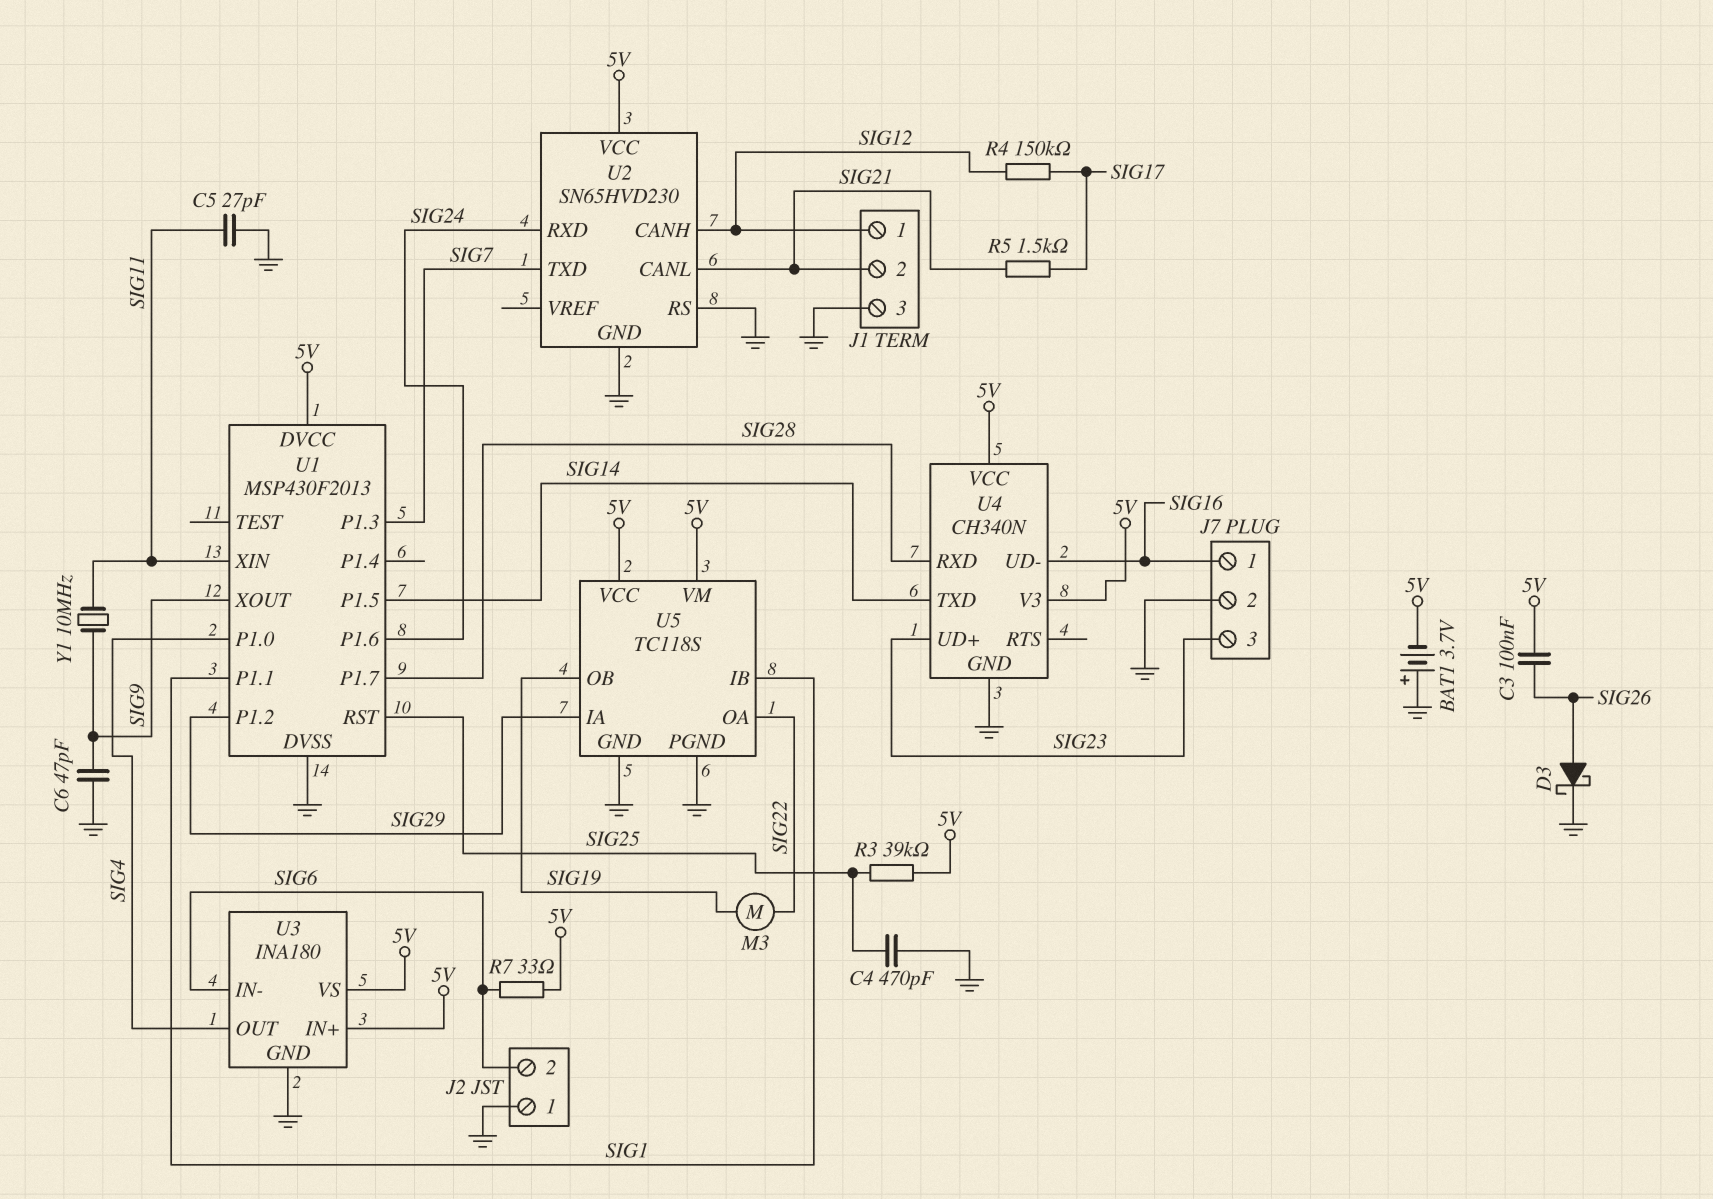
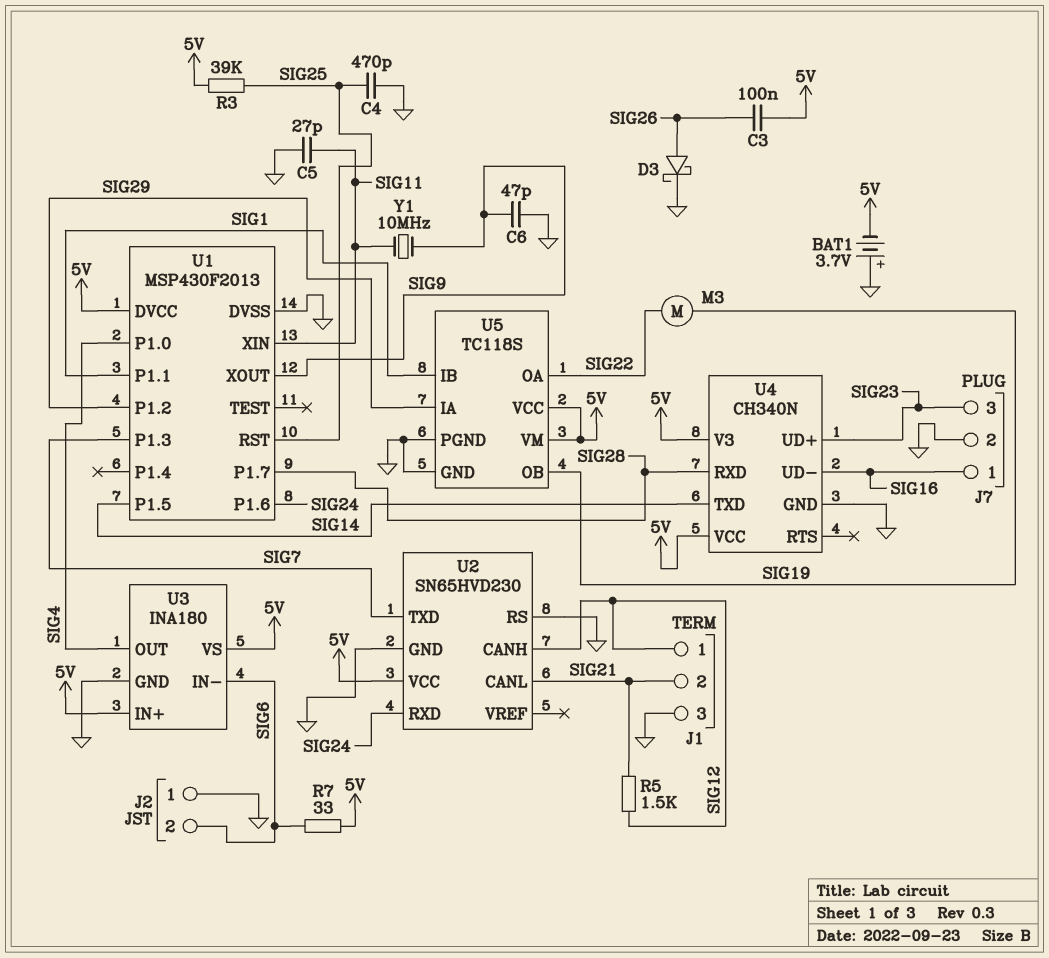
R4: 150k (SIG12, SIG17) -> none
R5: 1.5k (SIG17, SIG21) -> 1.5k (SIG12, SIG21)

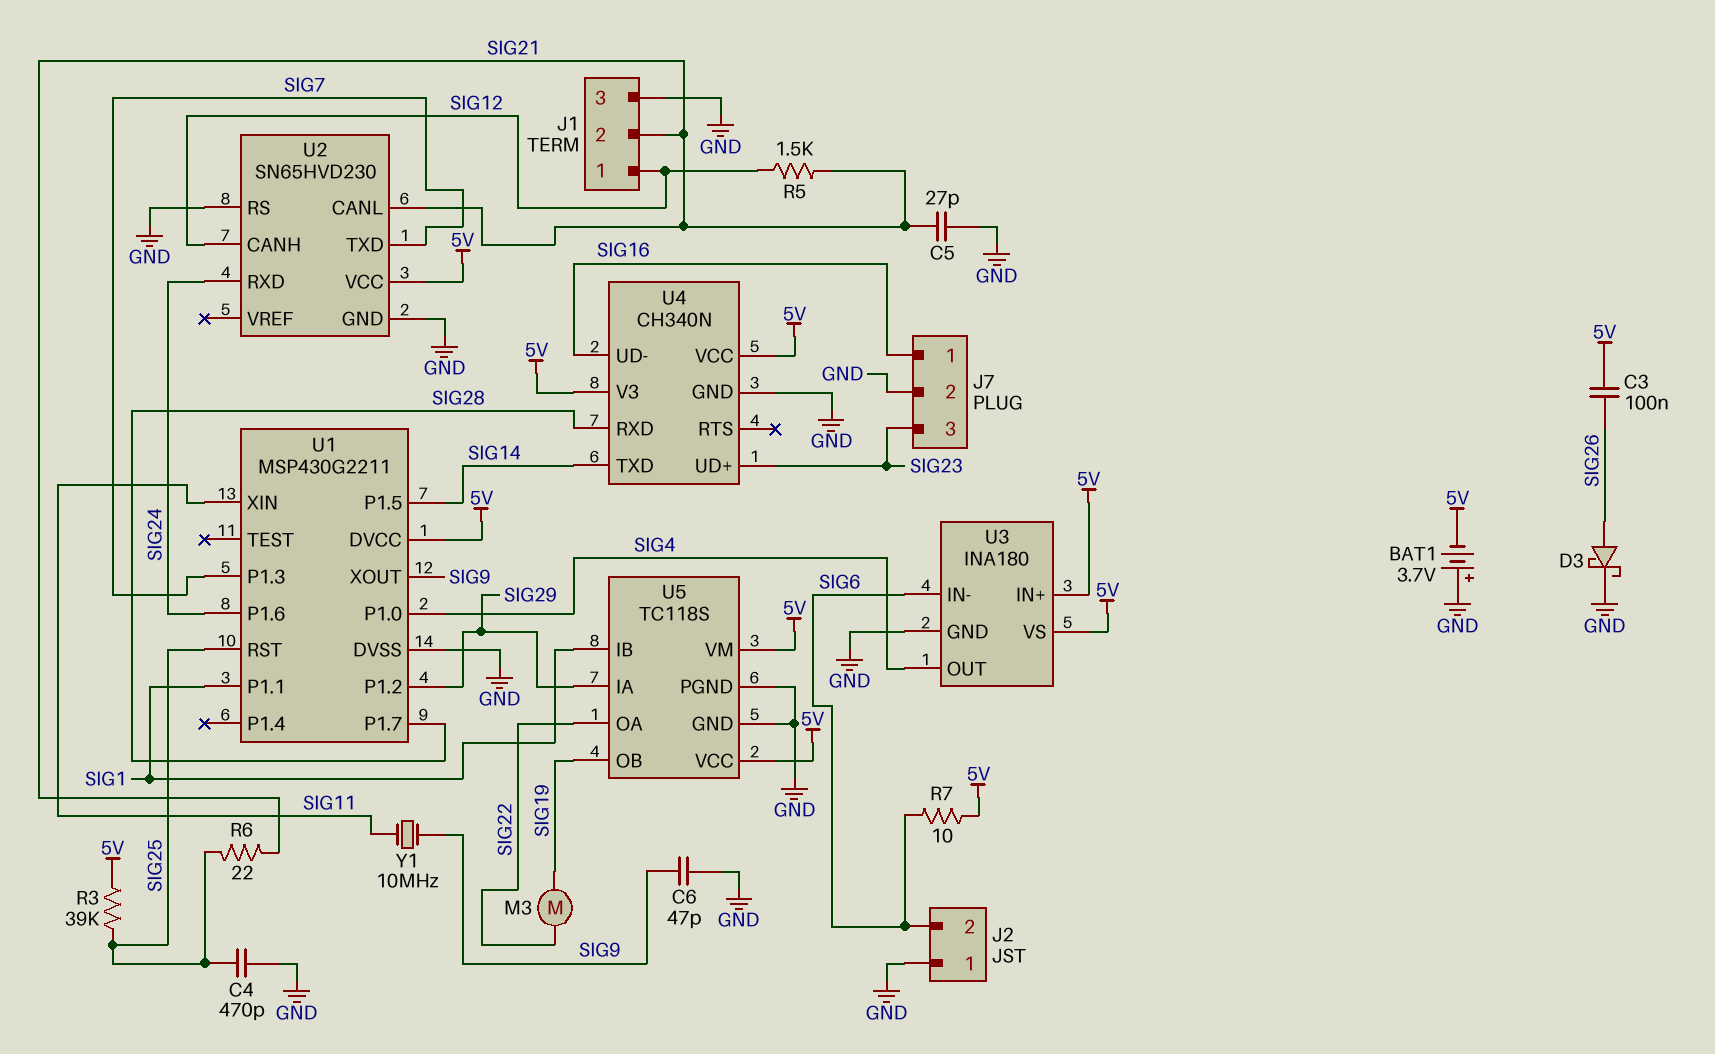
C5: 27pF (GND, SIG11) -> 27pF (GND, SIG21)
R6: none -> 22 (SIG21, SIG25)
R7: 33 (5V, SIG6) -> 10 (5V, SIG6)
U1: MSP430F2013 -> MSP430G2211

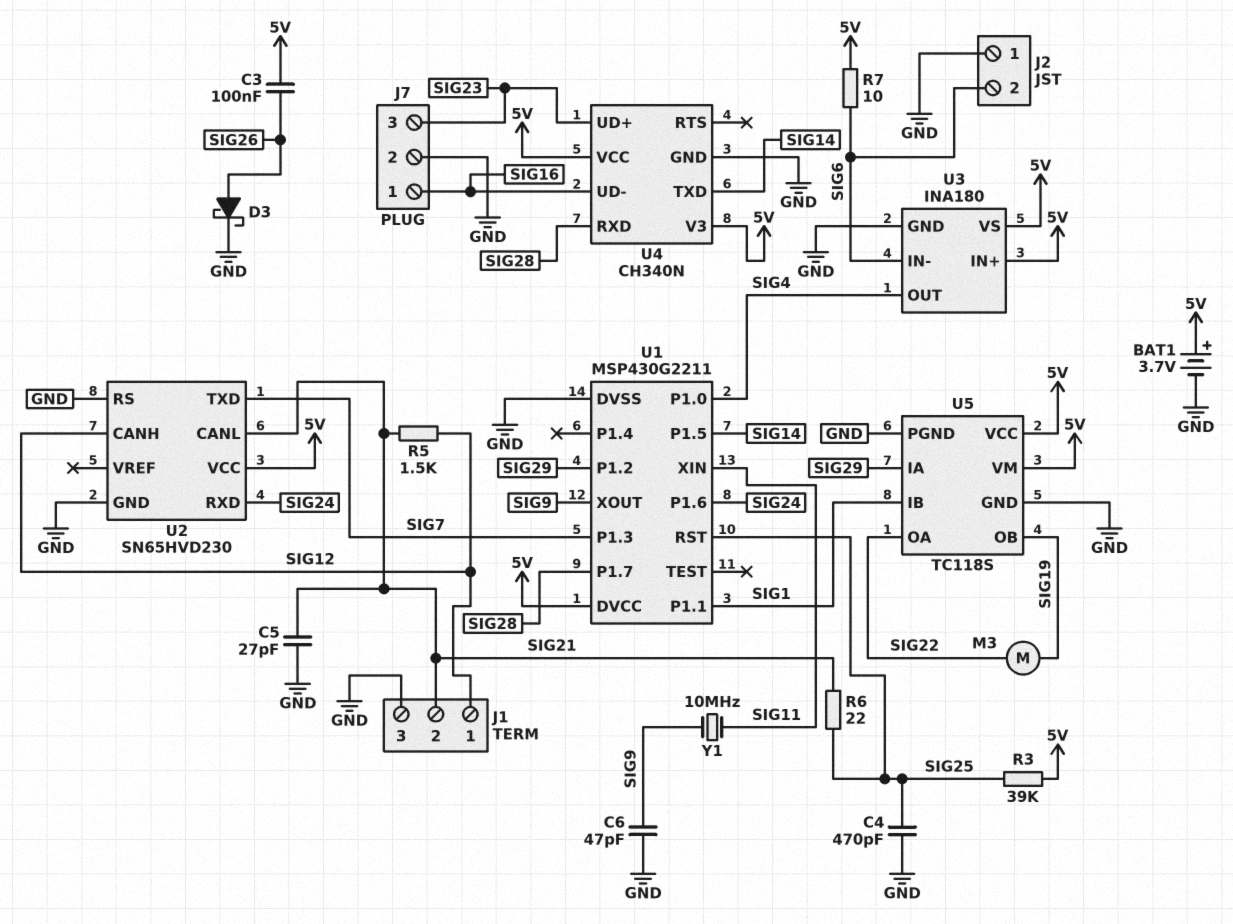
BAT1: 3.7V (plus GND, minus 5V) -> 3.7V (plus 5V, minus GND)

